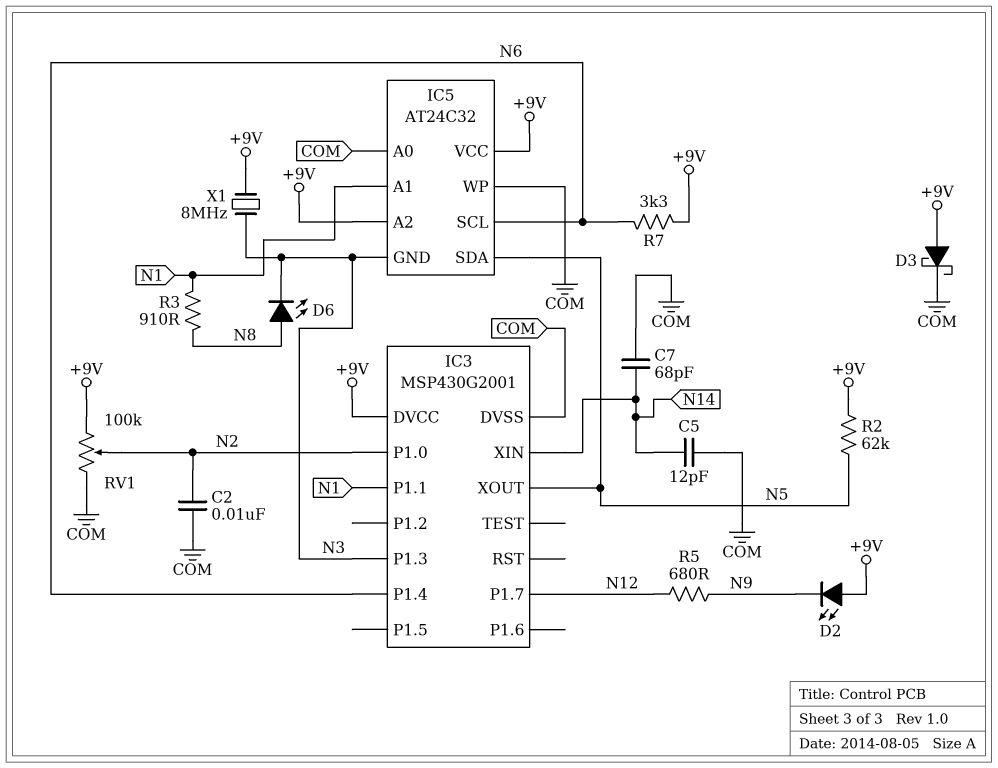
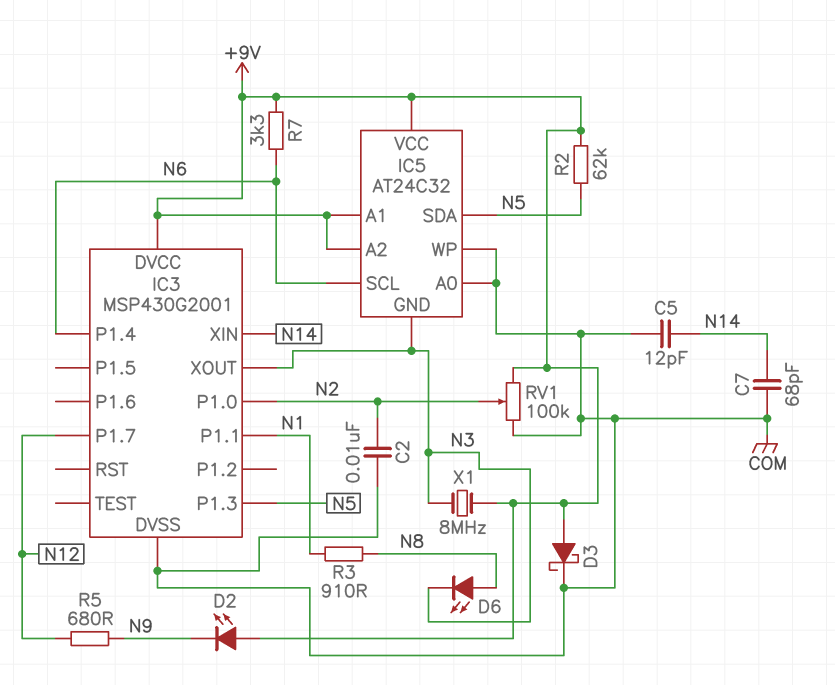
IC3 pin P1.3: N3 -> N5
IC3 pin XOUT: N5 -> N3
IC5 pin A1: N1 -> +9V

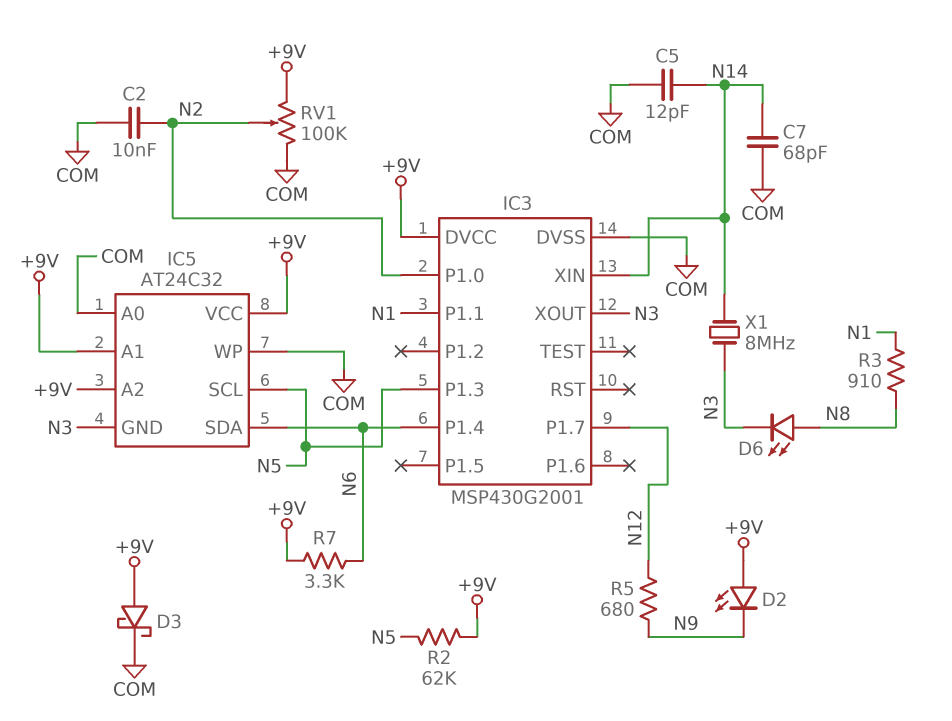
IC5 pin SCL: N6 -> N5
IC5 pin SDA: N5 -> N6
X1: 8MHz (+9V, N3) -> 8MHz (N3, N14)

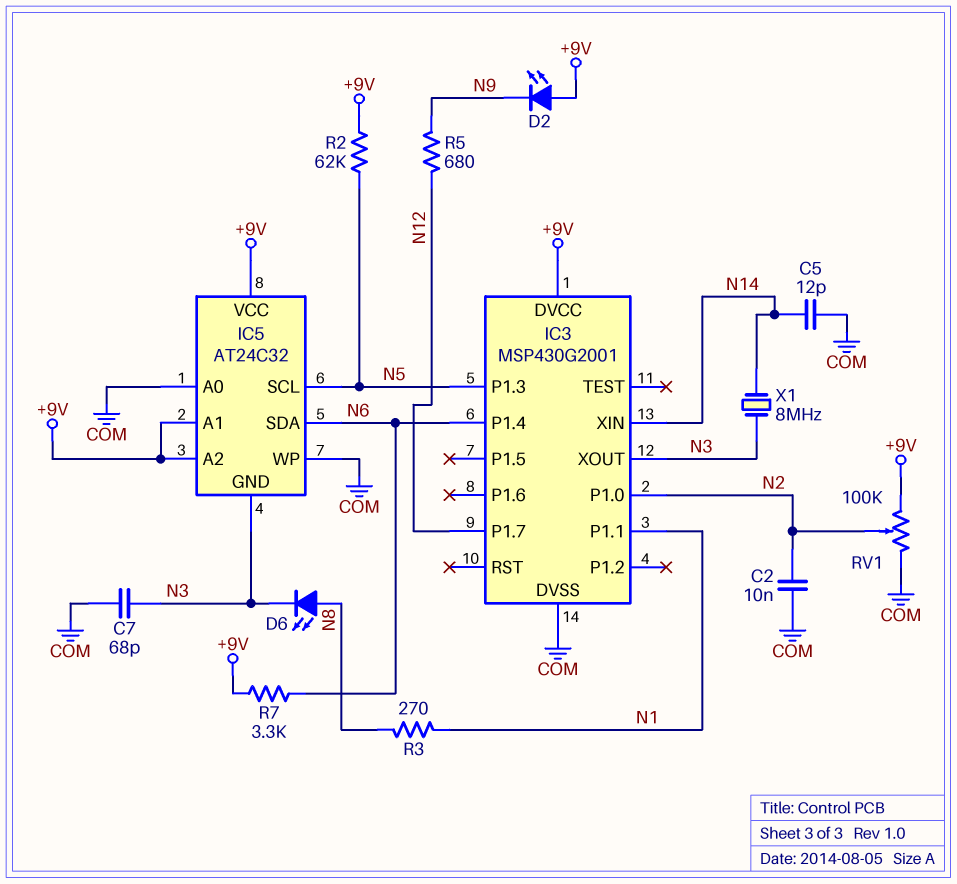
C7: 68pF (COM, N14) -> 68pF (COM, N3)
D3: schottky (A +9V, K COM) -> none
R3: 910 (N1, N8) -> 270 (N1, N8)

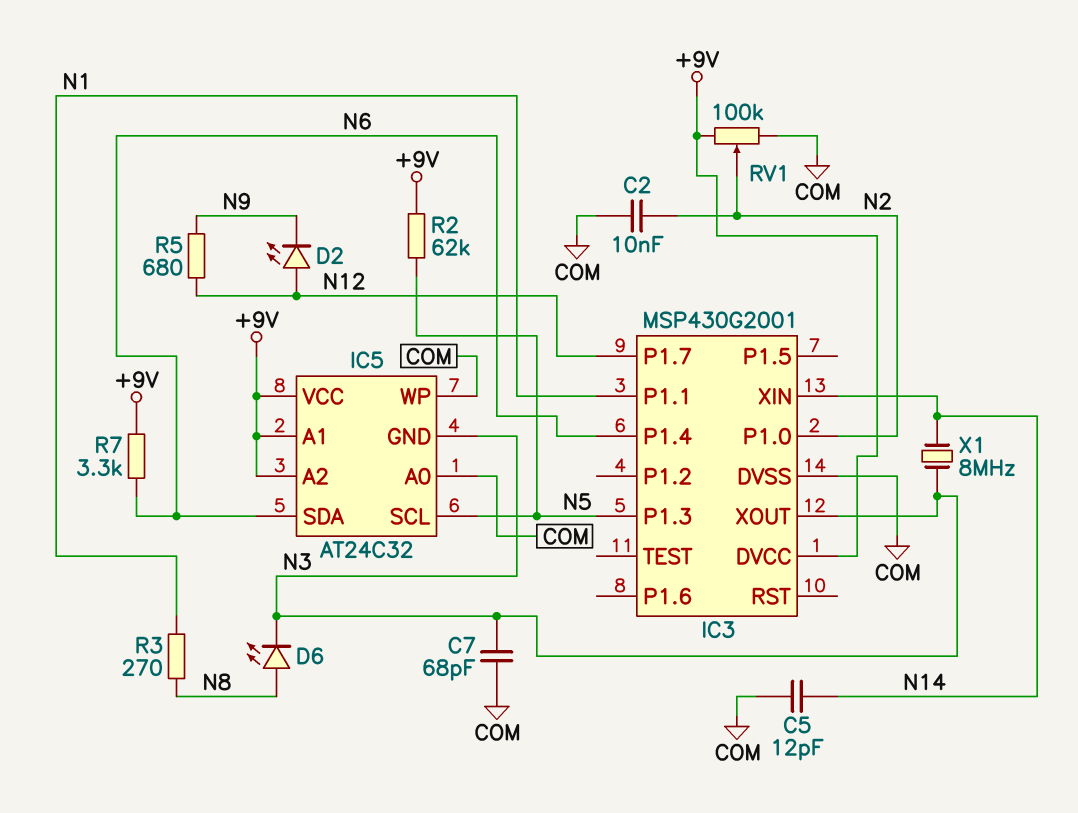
D2: LED (A +9V, K N9) -> LED (A N12, K N9)

